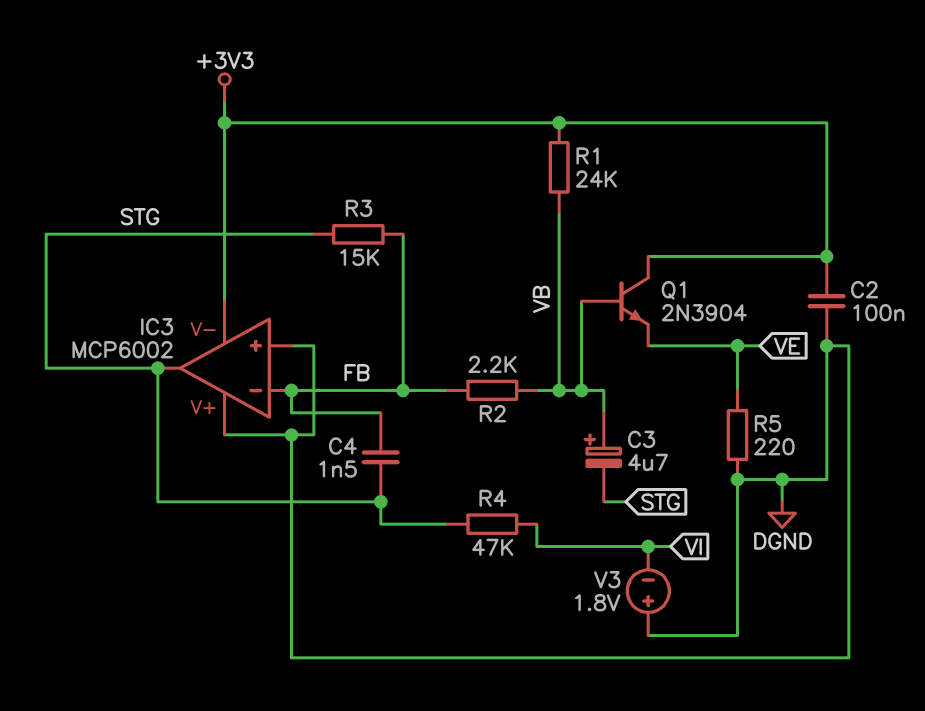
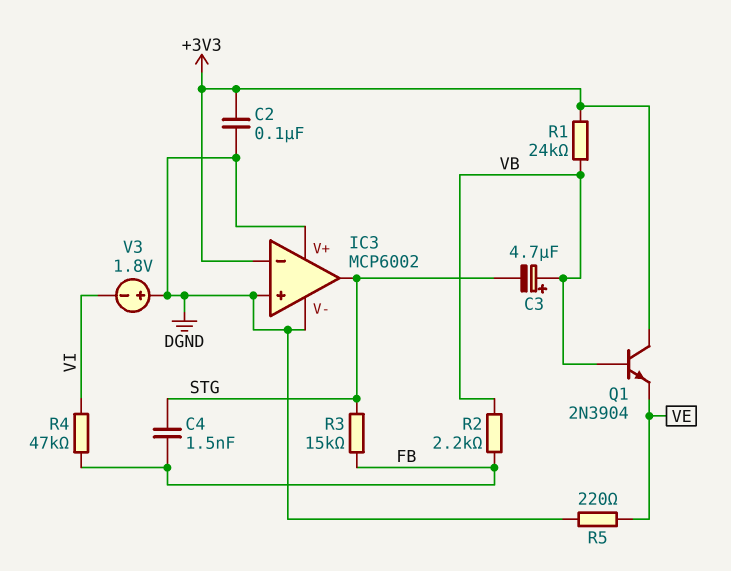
IC3 pin V-: +3V3 -> DGND
IC3 pin in-: FB -> +3V3
R4: 47k (STG, VI) -> 47k (FB, VI)

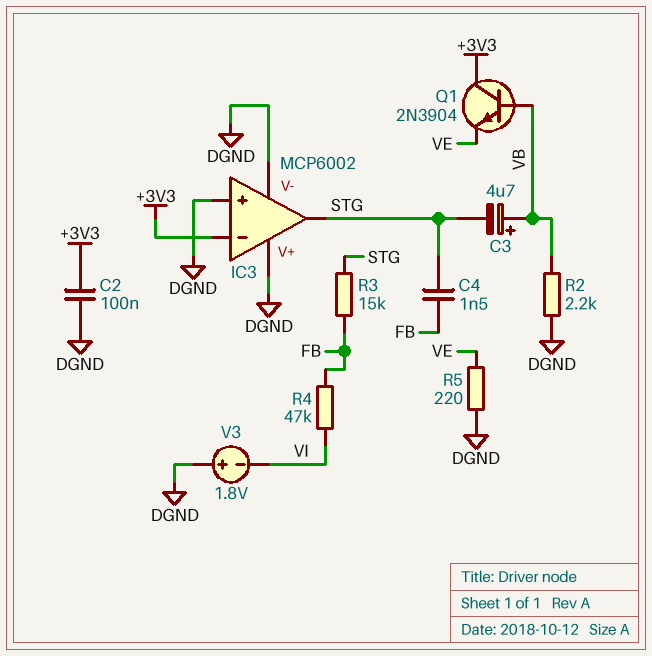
R1: 24k (+3V3, VB) -> none
R2: 2.2k (FB, VB) -> 2.2k (DGND, VB)

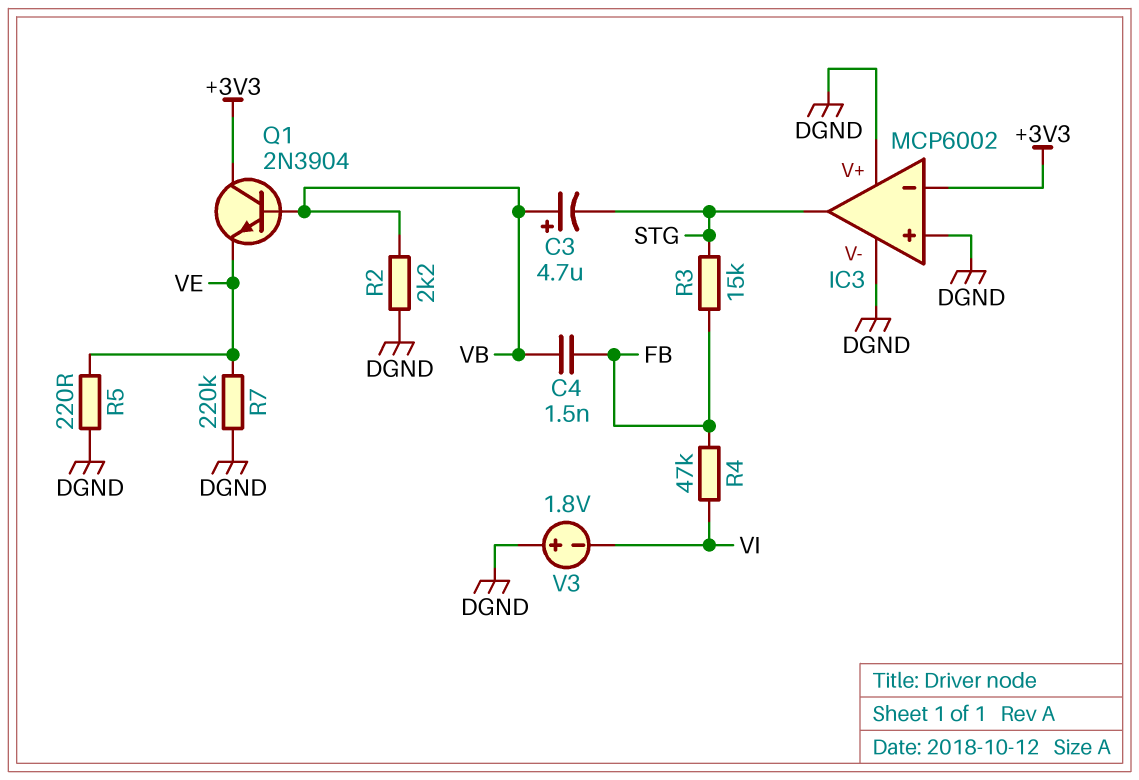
C2: 100nF (+3V3, DGND) -> none
C4: 1.5nF (FB, STG) -> 1.5nF (FB, VB)
R7: none -> 220k (DGND, VE)

